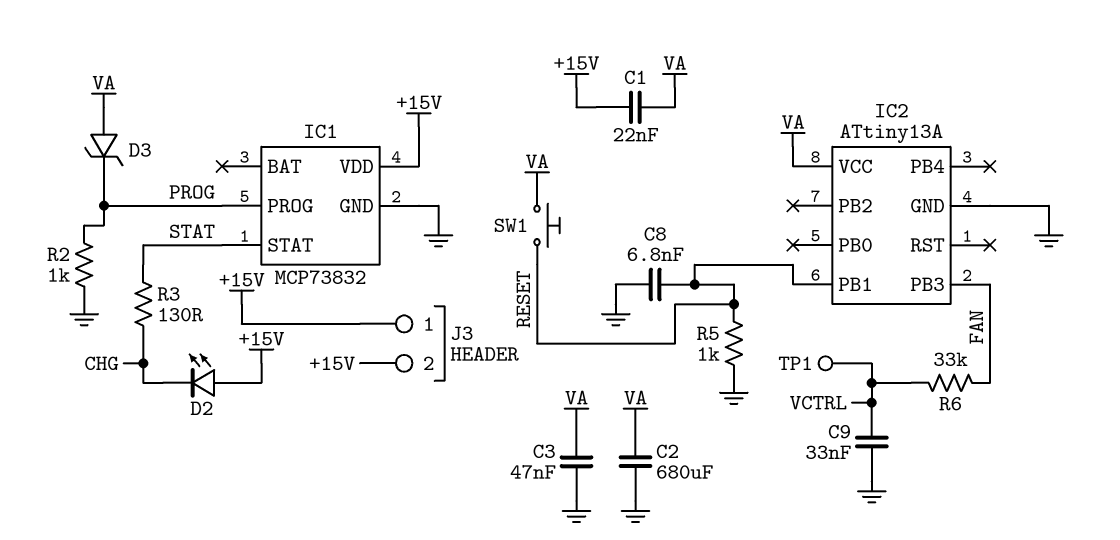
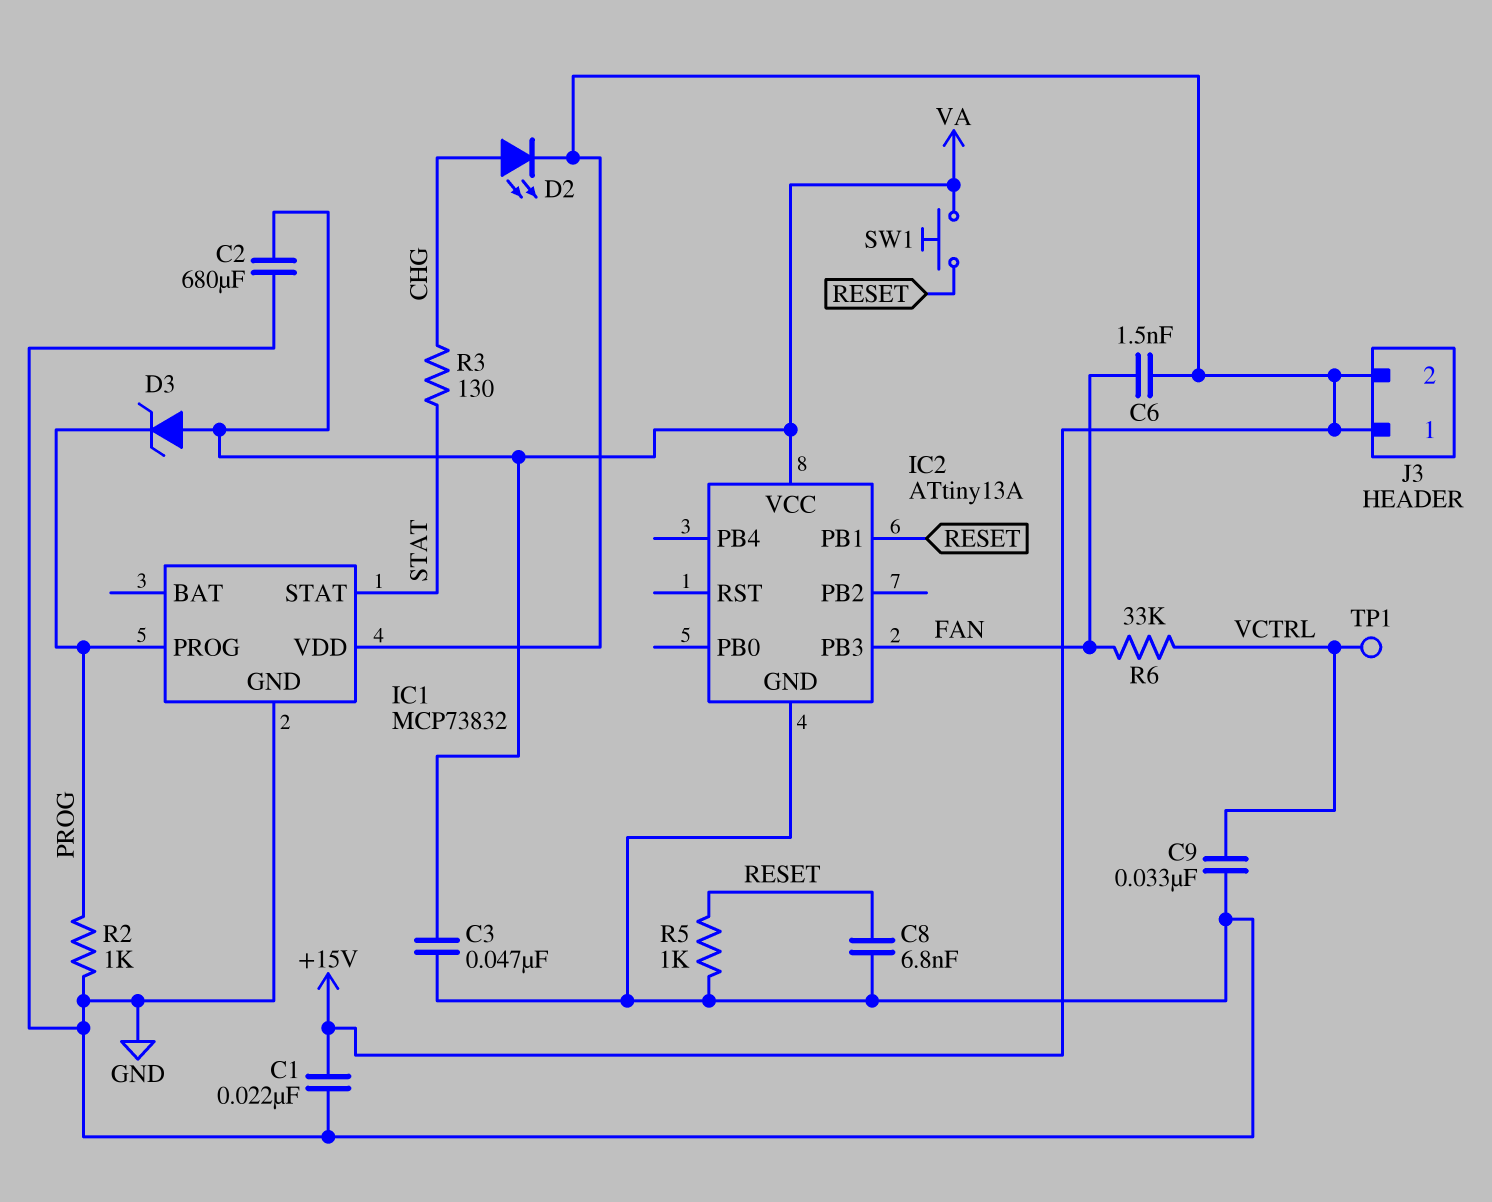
C1: 22nF (+15V, VA) -> 22nF (+15V, GND)
C6: none -> 1.5nF (+15V, FAN)
D2: LED (A +15V, K CHG) -> LED (A CHG, K +15V)

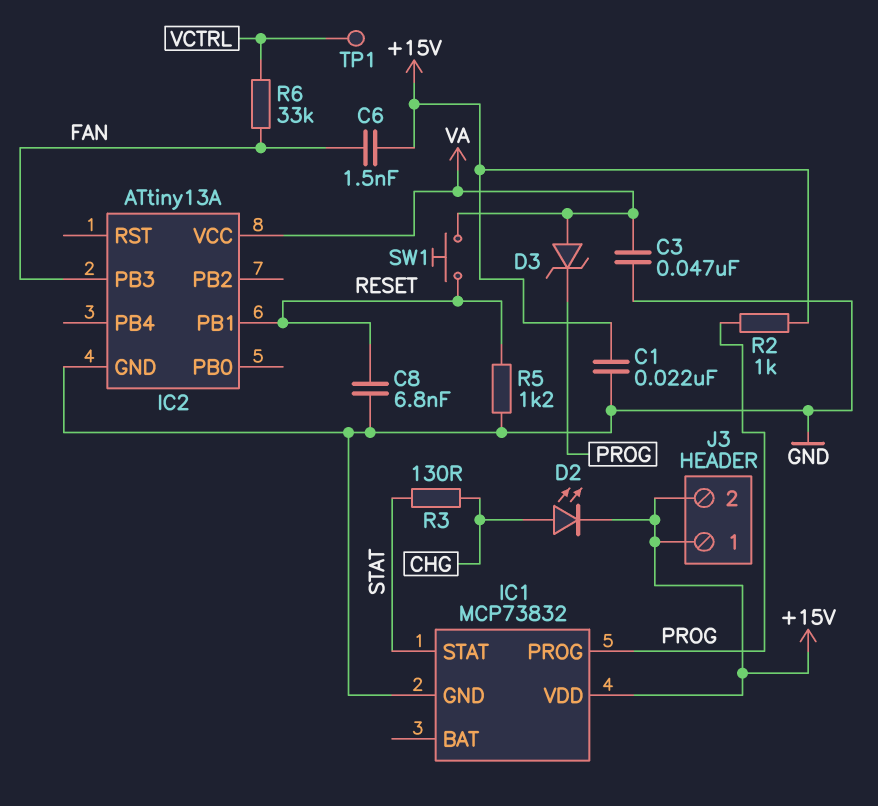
C2: 680uF (GND, VA) -> none
C9: 33nF (GND, VCTRL) -> none
R2: 1k (GND, PROG) -> 1k (+15V, PROG)
R5: 1k (GND, RESET) -> 1.2k (GND, RESET)

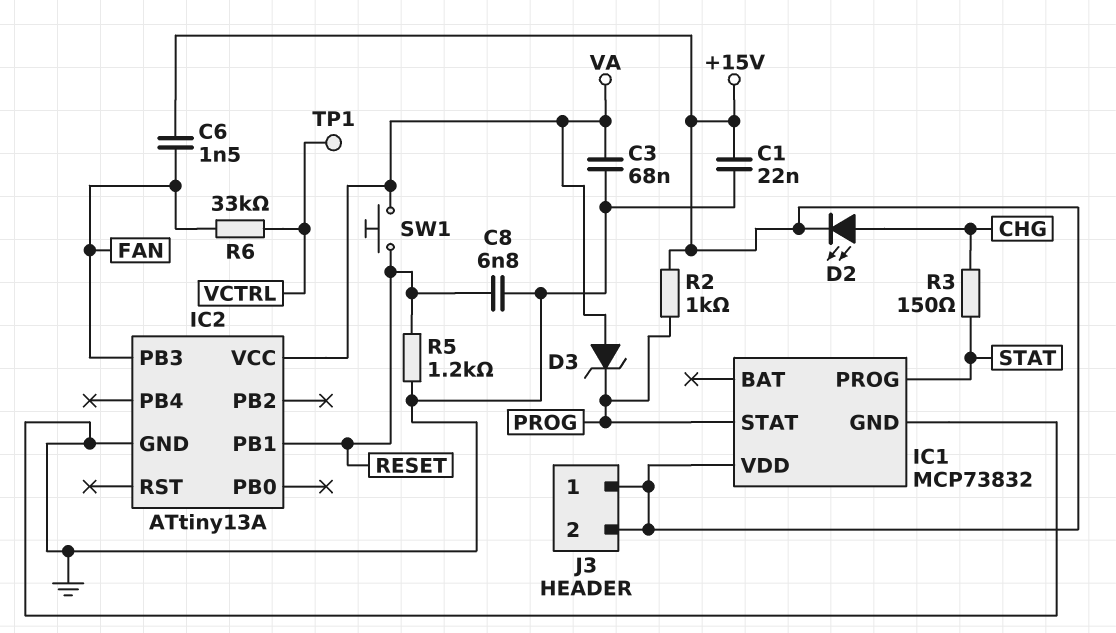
C3: 47nF (GND, VA) -> 68nF (GND, VA)
IC1 pin PROG: PROG -> STAT
IC1 pin STAT: STAT -> PROG
R3: 130 (CHG, STAT) -> 150 (CHG, STAT)

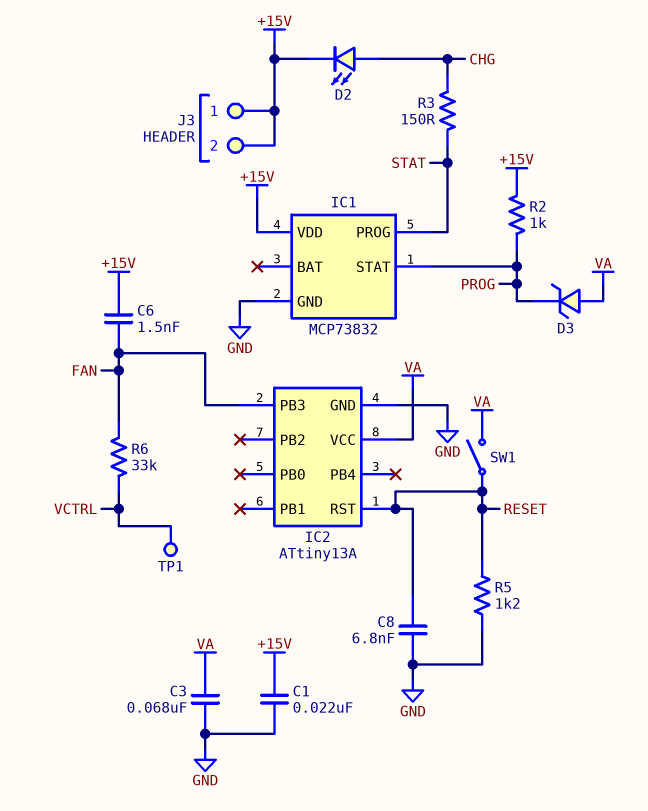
IC2 pin PB1: RESET -> none
IC2 pin RST: none -> RESET
SW1: button (RESET, VA) -> switch (RESET, VA)

